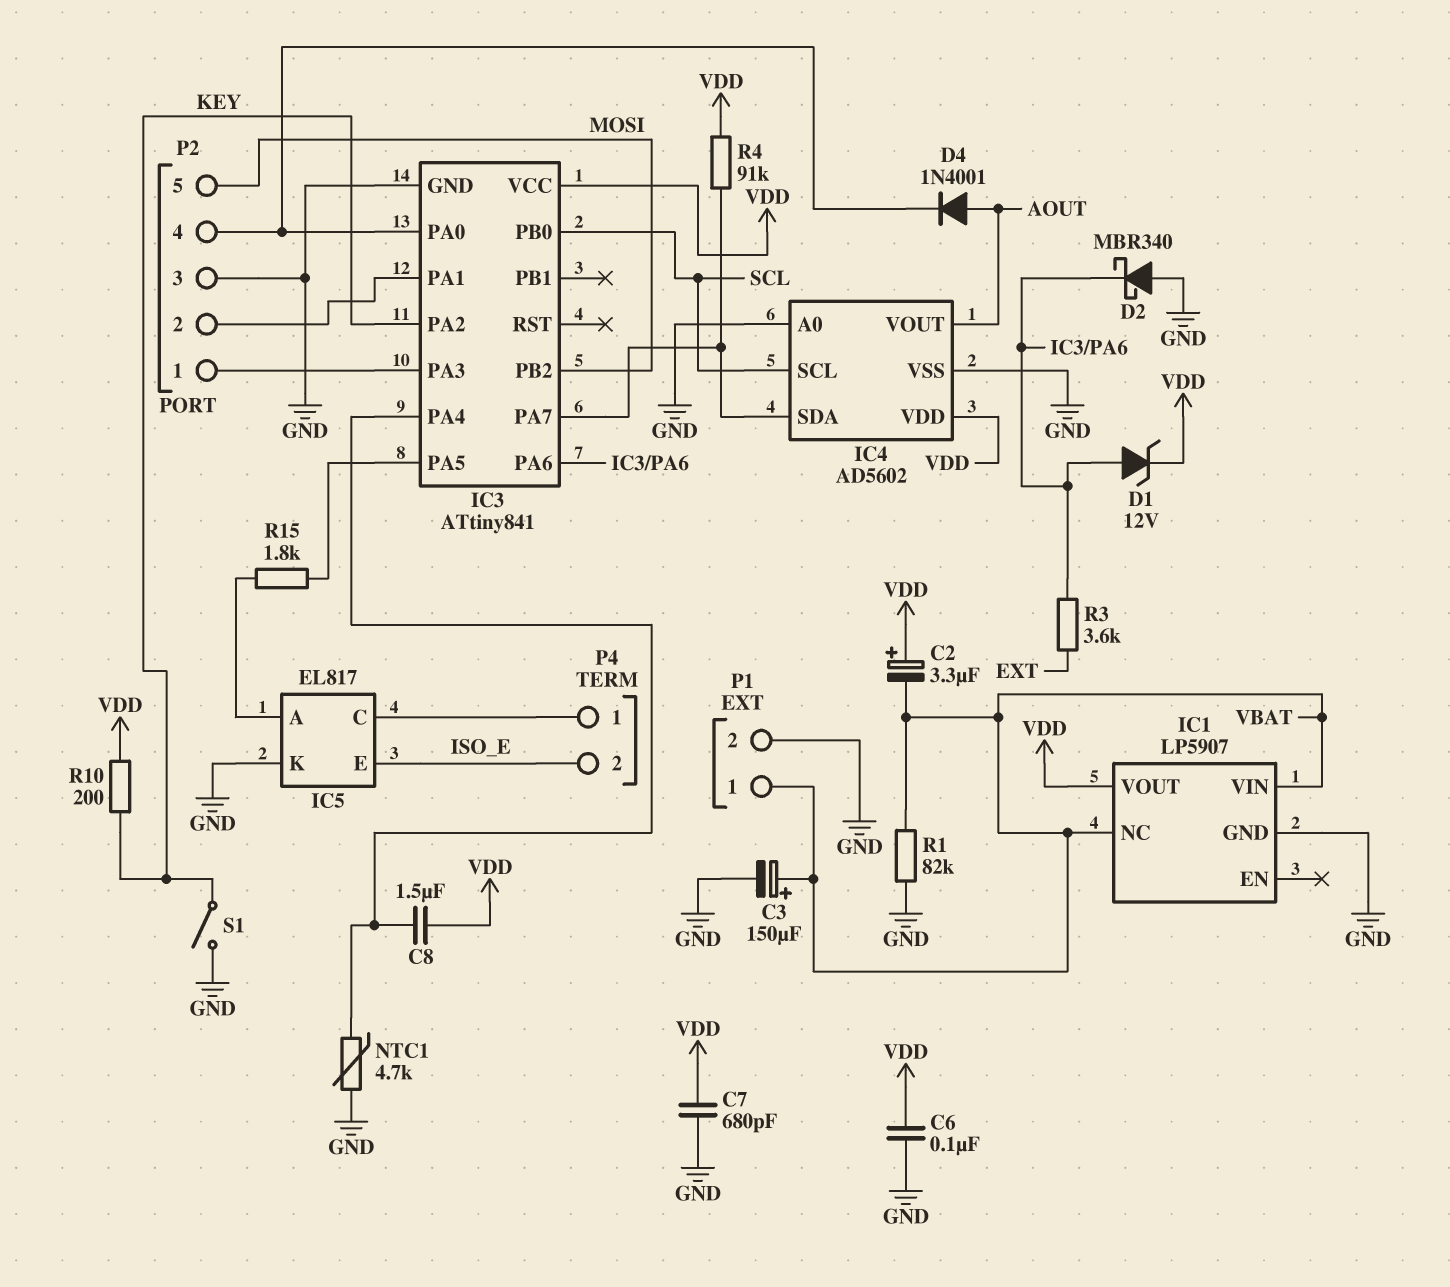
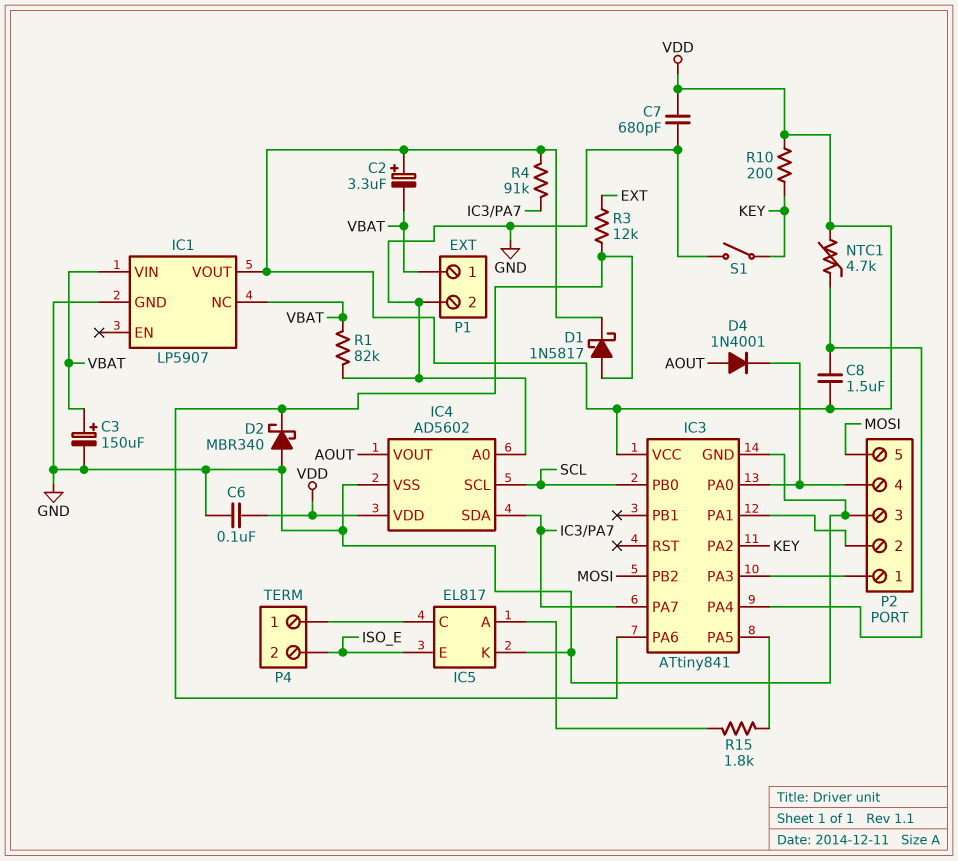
D1: zener 12V (A IC3/PA6, K VDD) -> schottky 1N5817 (A IC3/PA6, K VDD)
NTC1: 4.7k (GND, IC3/PA4) -> 4.7k (IC3/PA4, VDD)
R3: 3.6k (EXT, IC3/PA6) -> 12k (EXT, IC3/PA6)

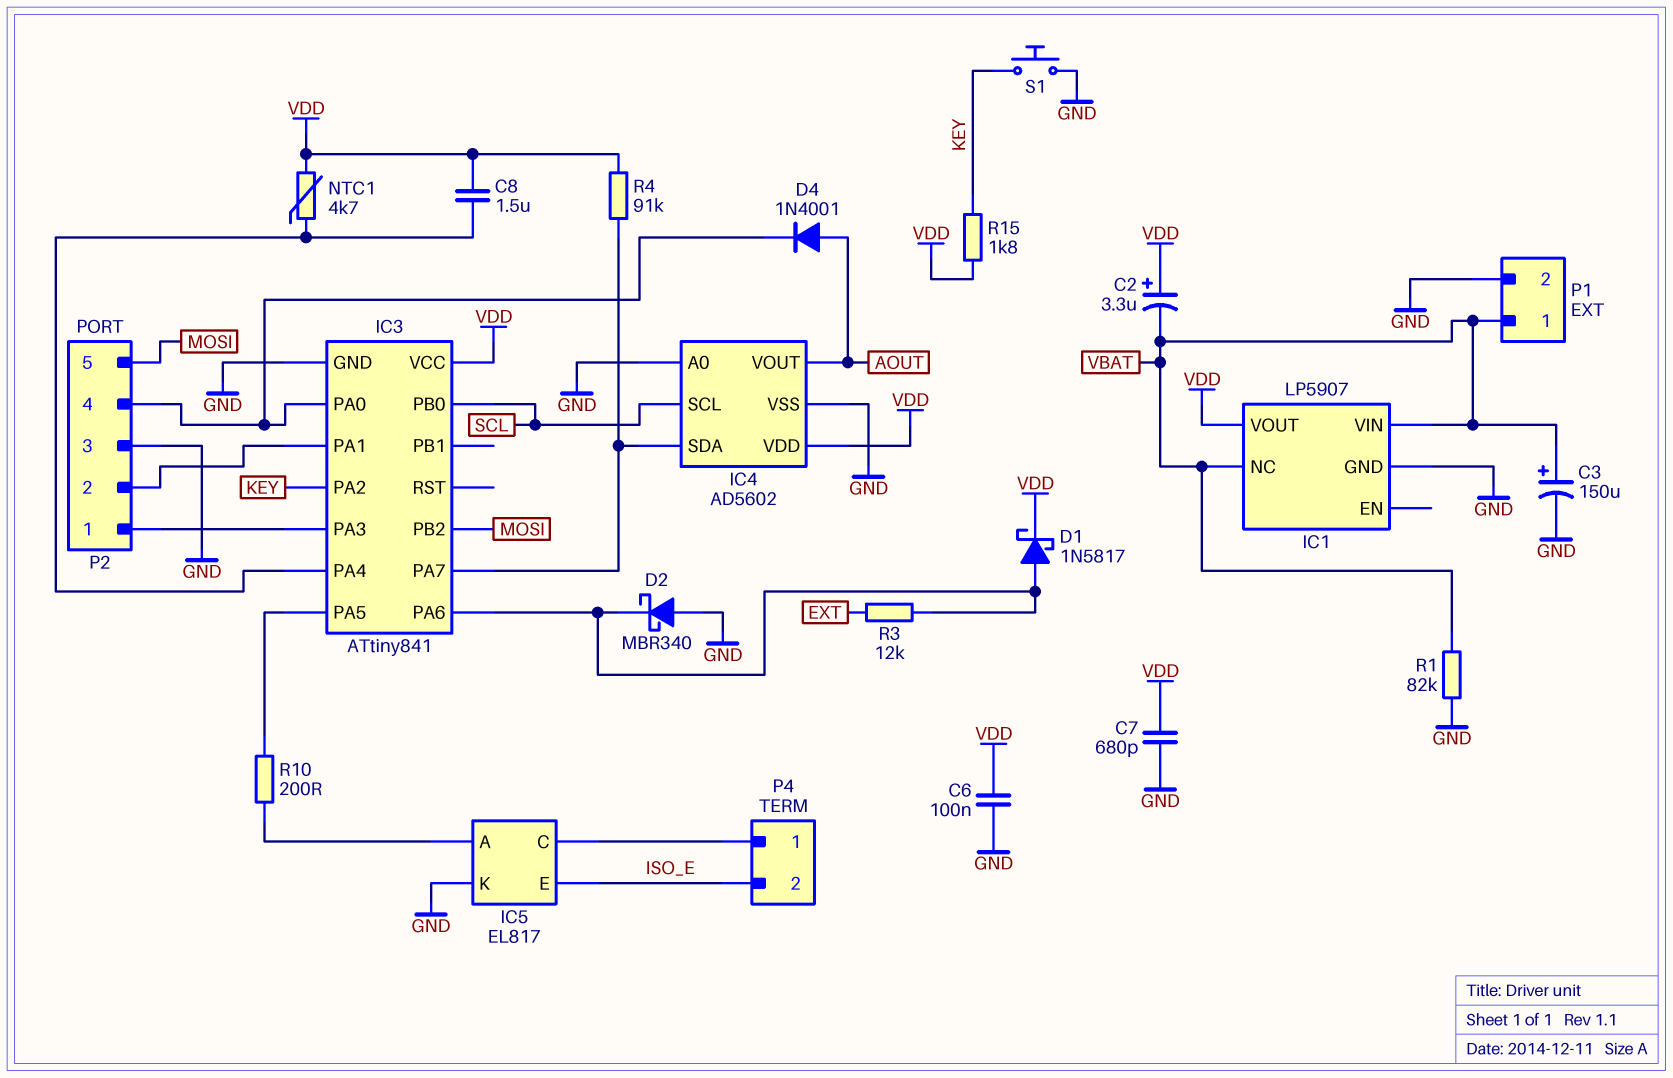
R10: 200 (KEY, VDD) -> 200 (IC3/PA5, IC5/A)
R15: 1.8k (IC3/PA5, IC5/A) -> 1.8k (KEY, VDD)
S1: switch (GND, KEY) -> button (GND, KEY)

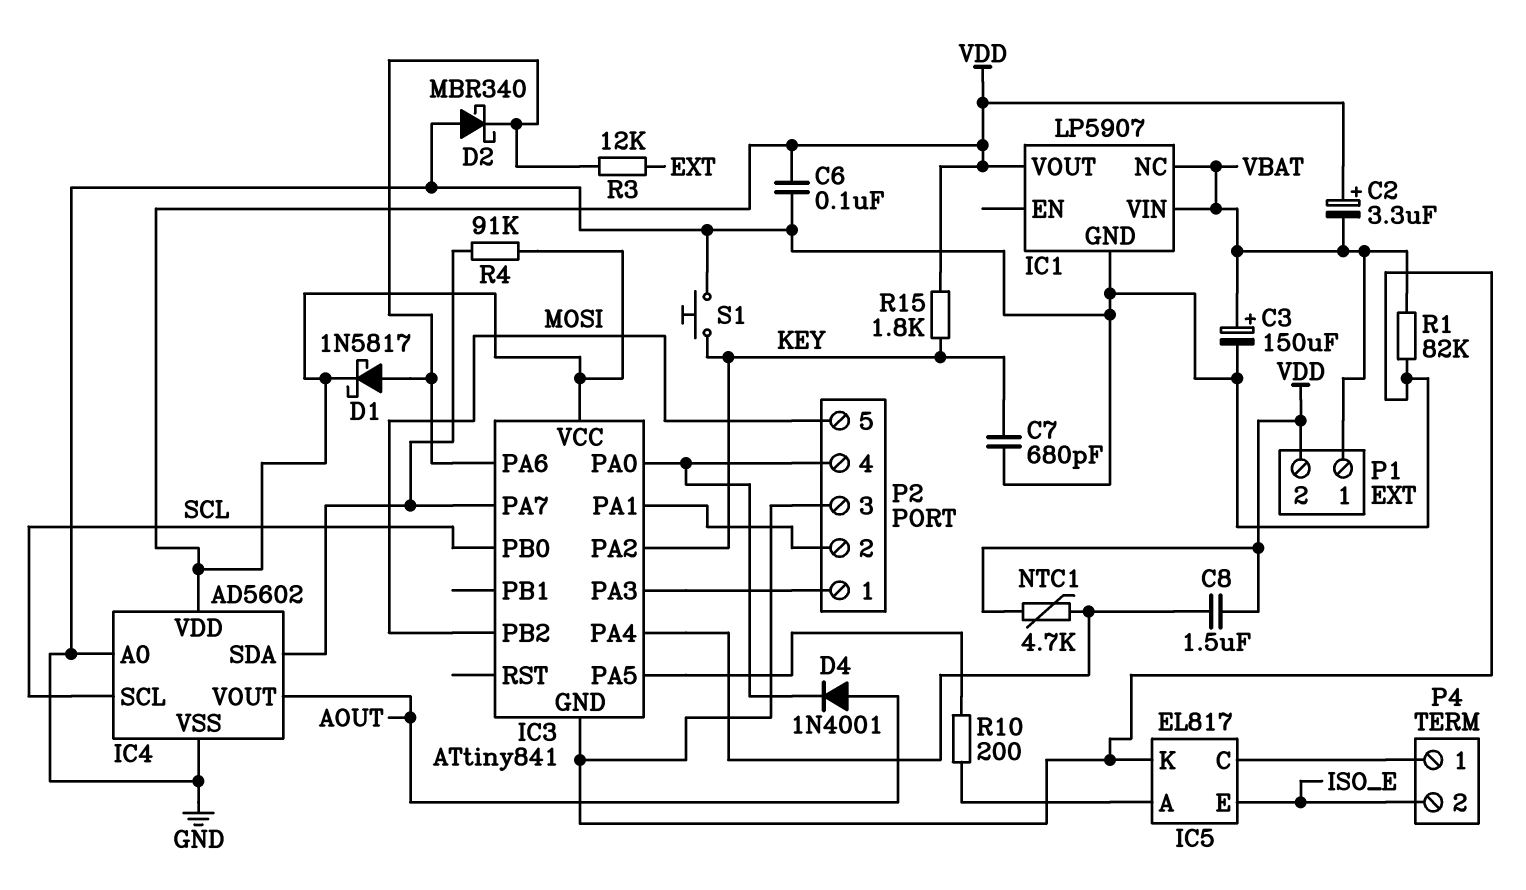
C7: 680pF (GND, VDD) -> 680pF (GND, KEY)
P1 pin 2: GND -> VDD

